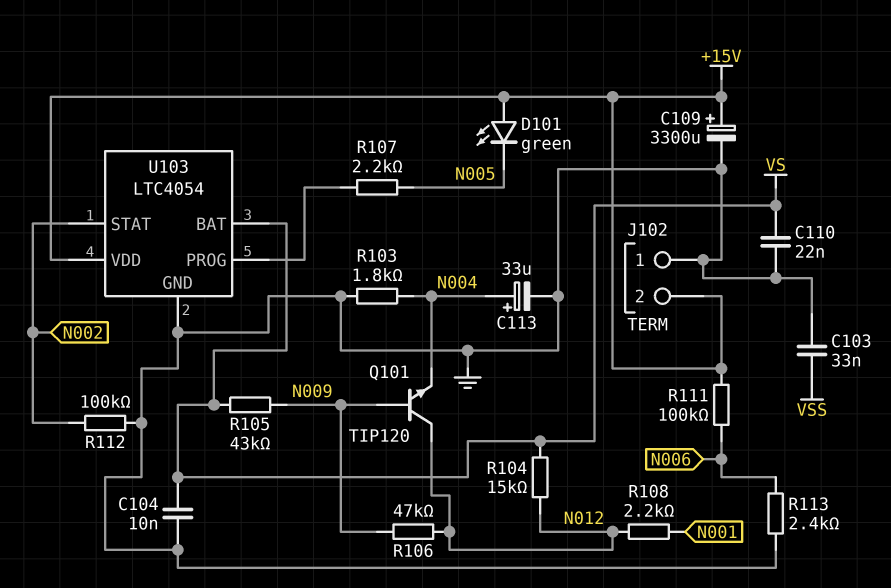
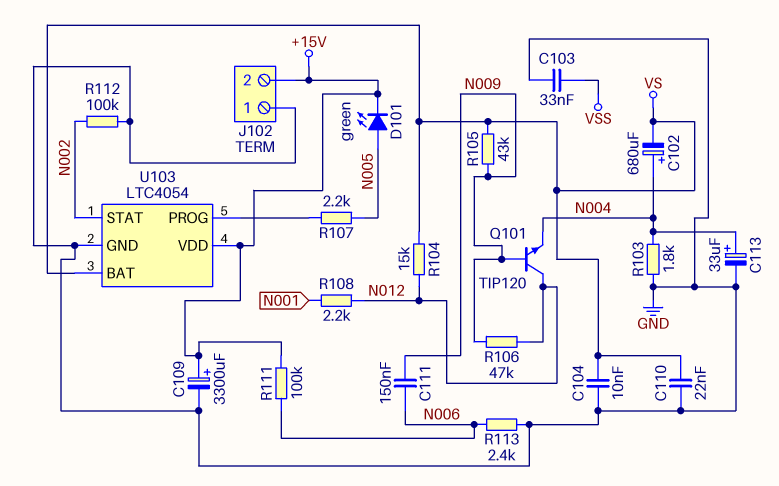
C102: none -> 680uF (plus N004, minus VS)
C111: none -> 150nF (N006, N009)
D101: LED green (A +15V, K N005) -> LED green (A N005, K +15V)

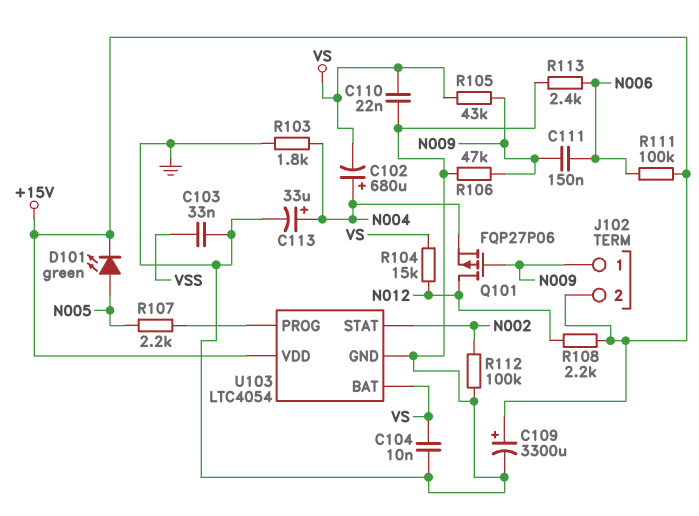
J102 pin 1: GND -> N009
Q101: NPN TIP120 (B N009, C N012, E N004) -> PMOS FQP27P06 (G N009, D N012, S N004)
R106: 47k (N009, N012) -> 47k (GND, N009)
R108: 2.2k (N001, N012) -> 2.2k (+15V, N012)

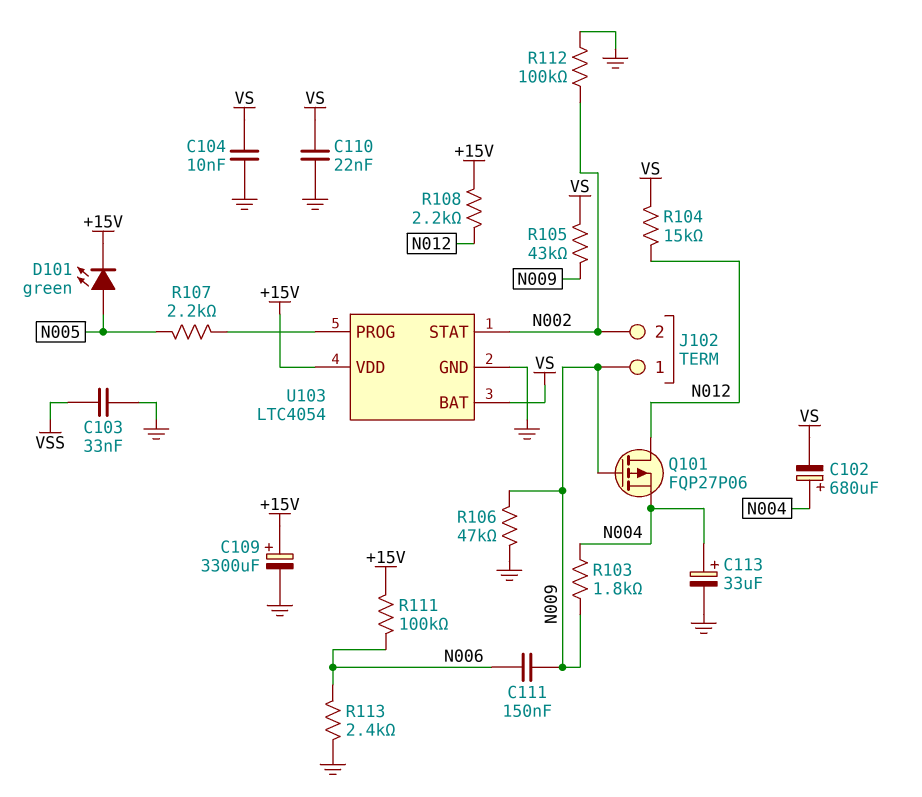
J102 pin 2: +15V -> N002
R103: 1.8k (GND, N004) -> 1.8k (N004, N009)

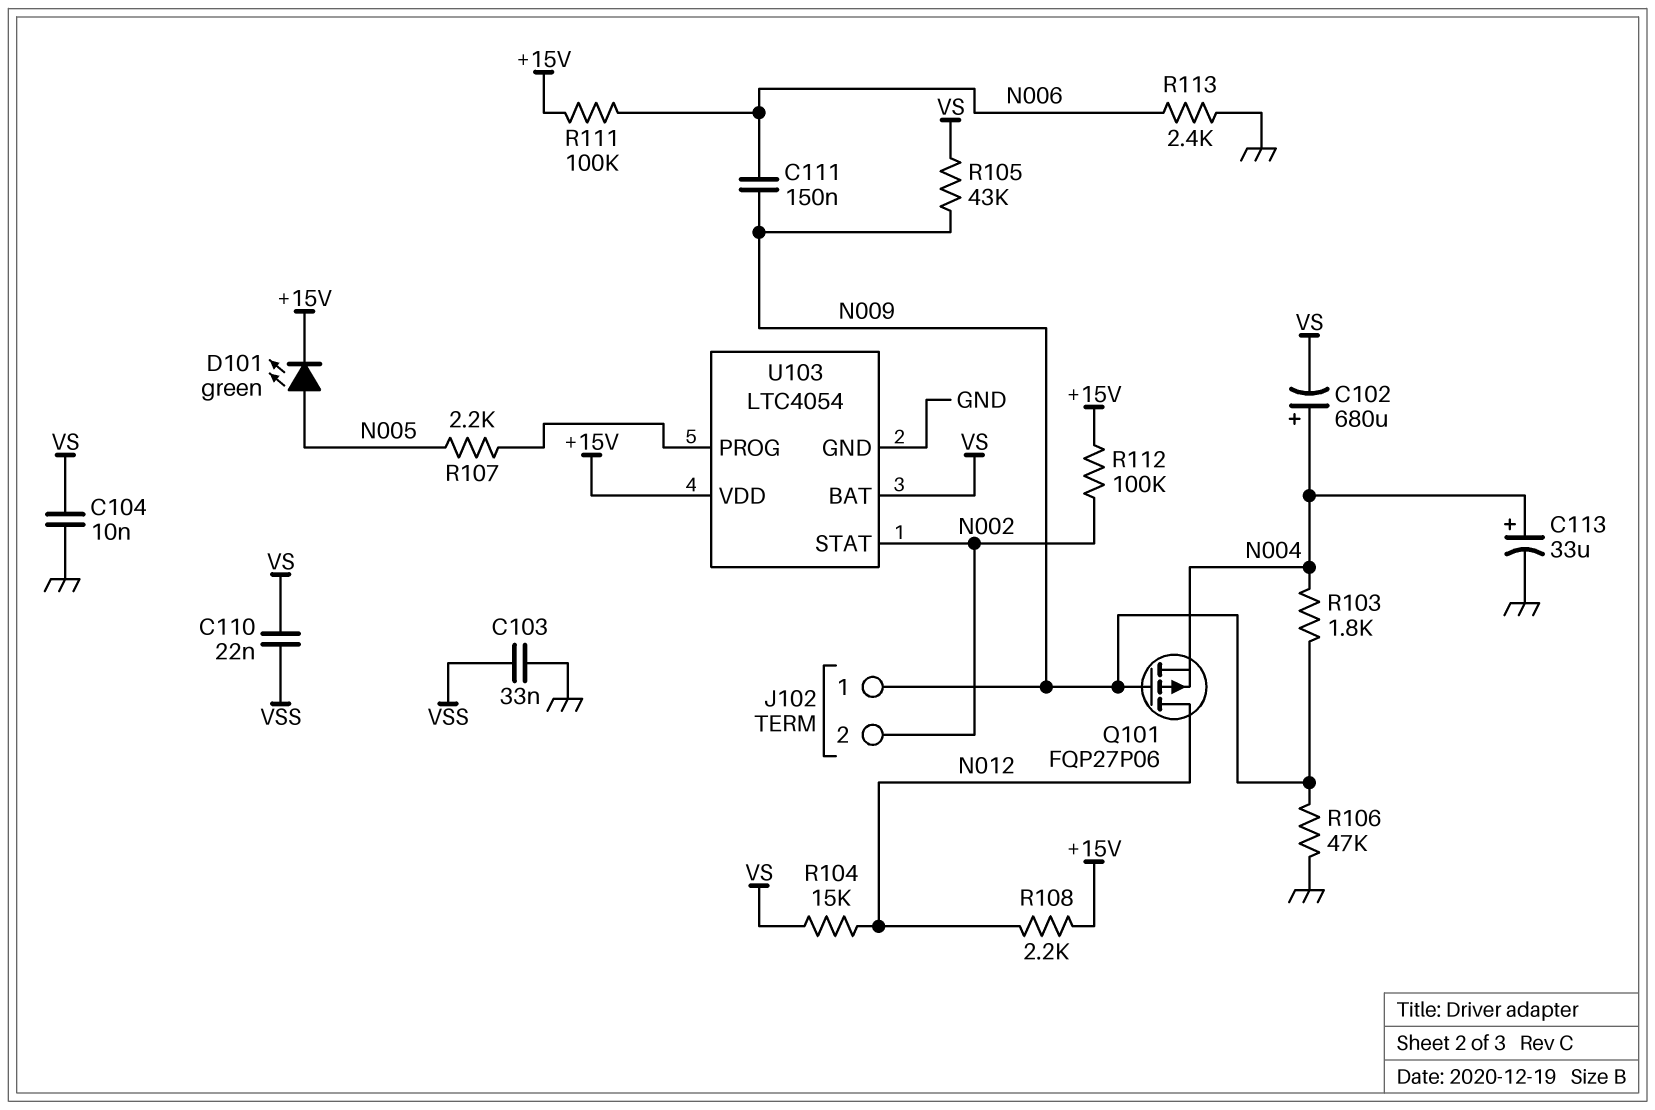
C109: 3300uF (plus +15V, minus GND) -> none
C110: 22nF (GND, VS) -> 22nF (VS, VSS)
R112: 100k (GND, N002) -> 100k (+15V, N002)

